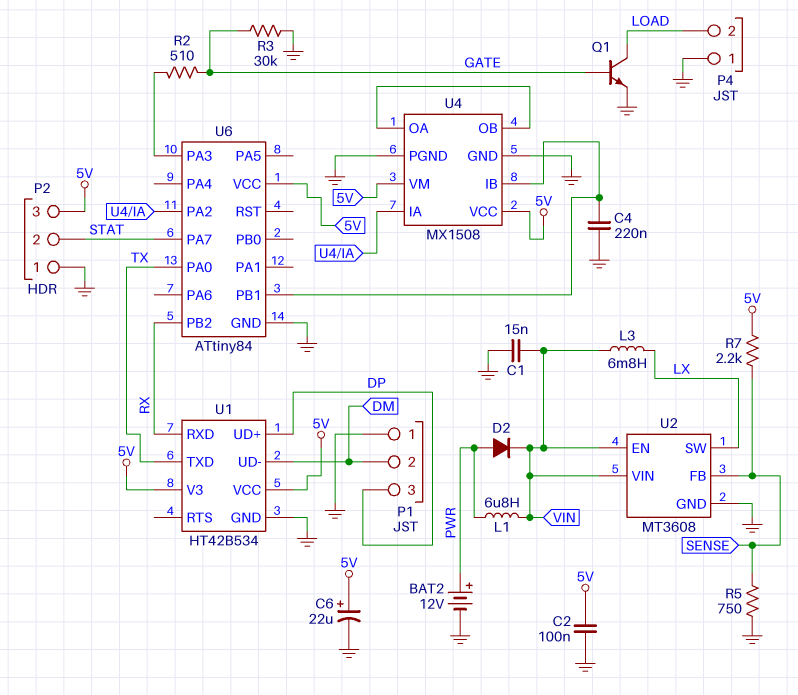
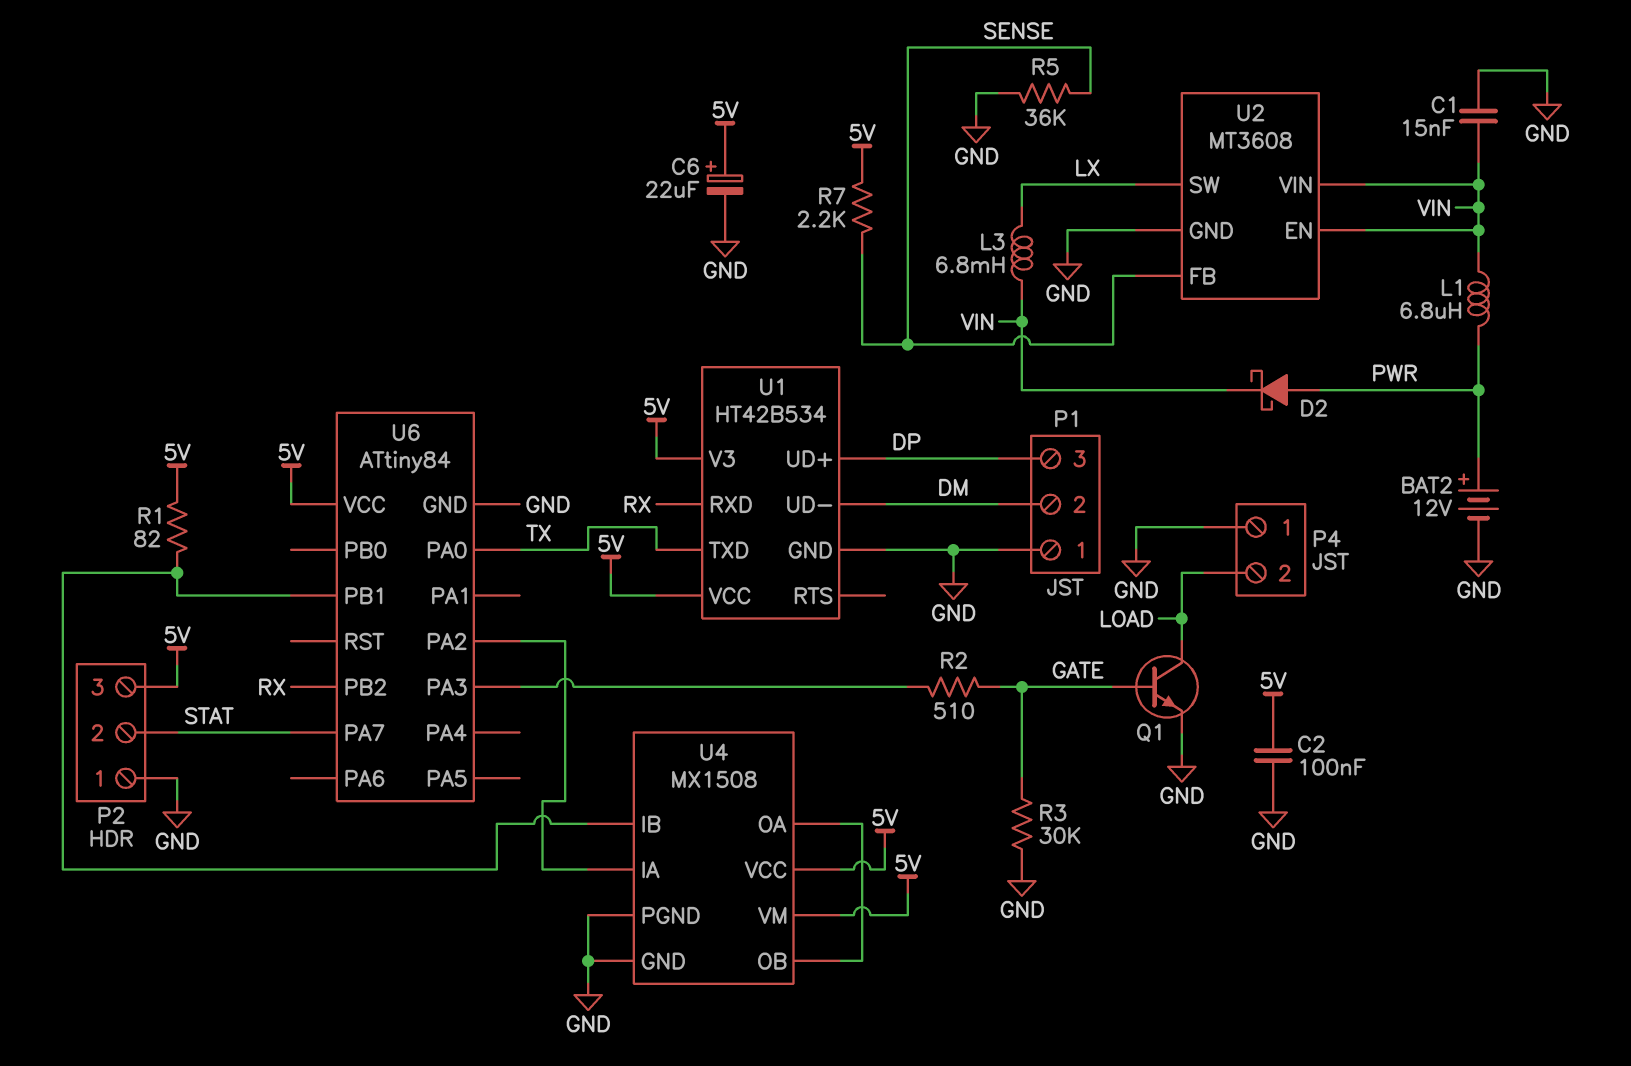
C4: 220nF (GND, U4/IB) -> none
D2: diode (A PWR, K VIN) -> schottky (A PWR, K VIN)
R1: none -> 82 (5V, U4/IB)
R5: 750 (GND, SENSE) -> 36k (GND, SENSE)

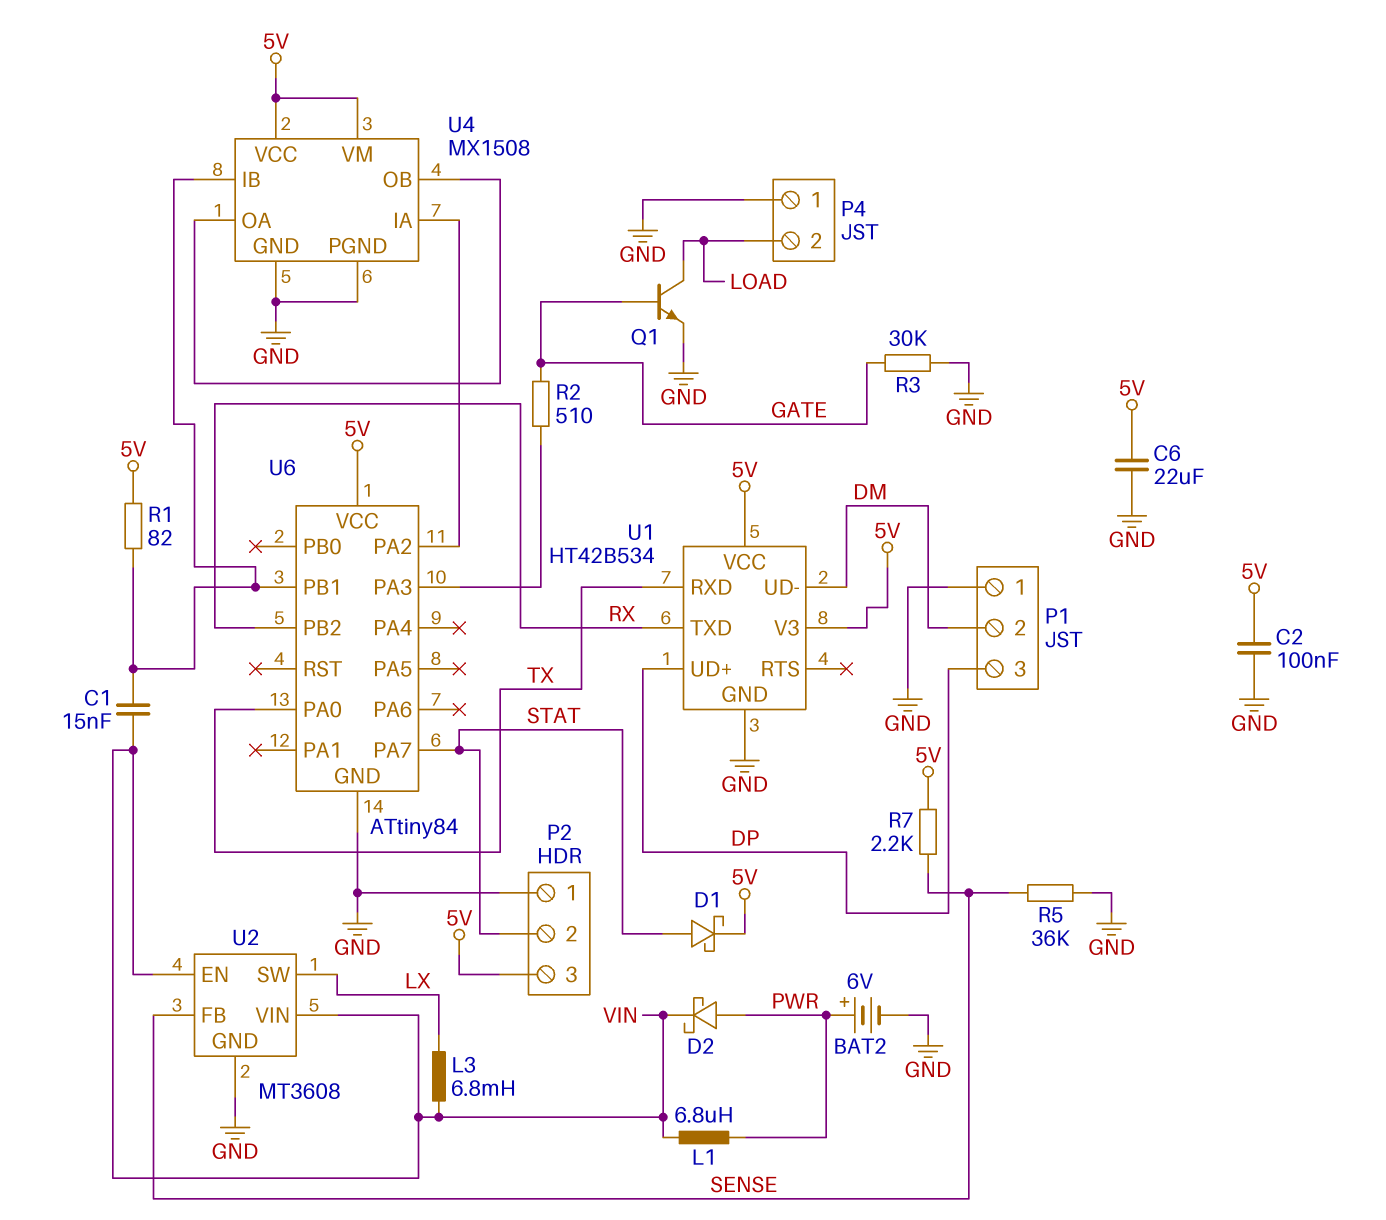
BAT2: 12V (plus PWR, minus GND) -> 6V (plus PWR, minus GND)
C1: 15nF (GND, VIN) -> 15nF (U4/IB, VIN)
C6: 22uF (plus 5V, minus GND) -> 22uF (5V, GND)
D1: none -> schottky (A STAT, K 5V)
U1 pin RXD: RX -> TX
U1 pin TXD: TX -> RX

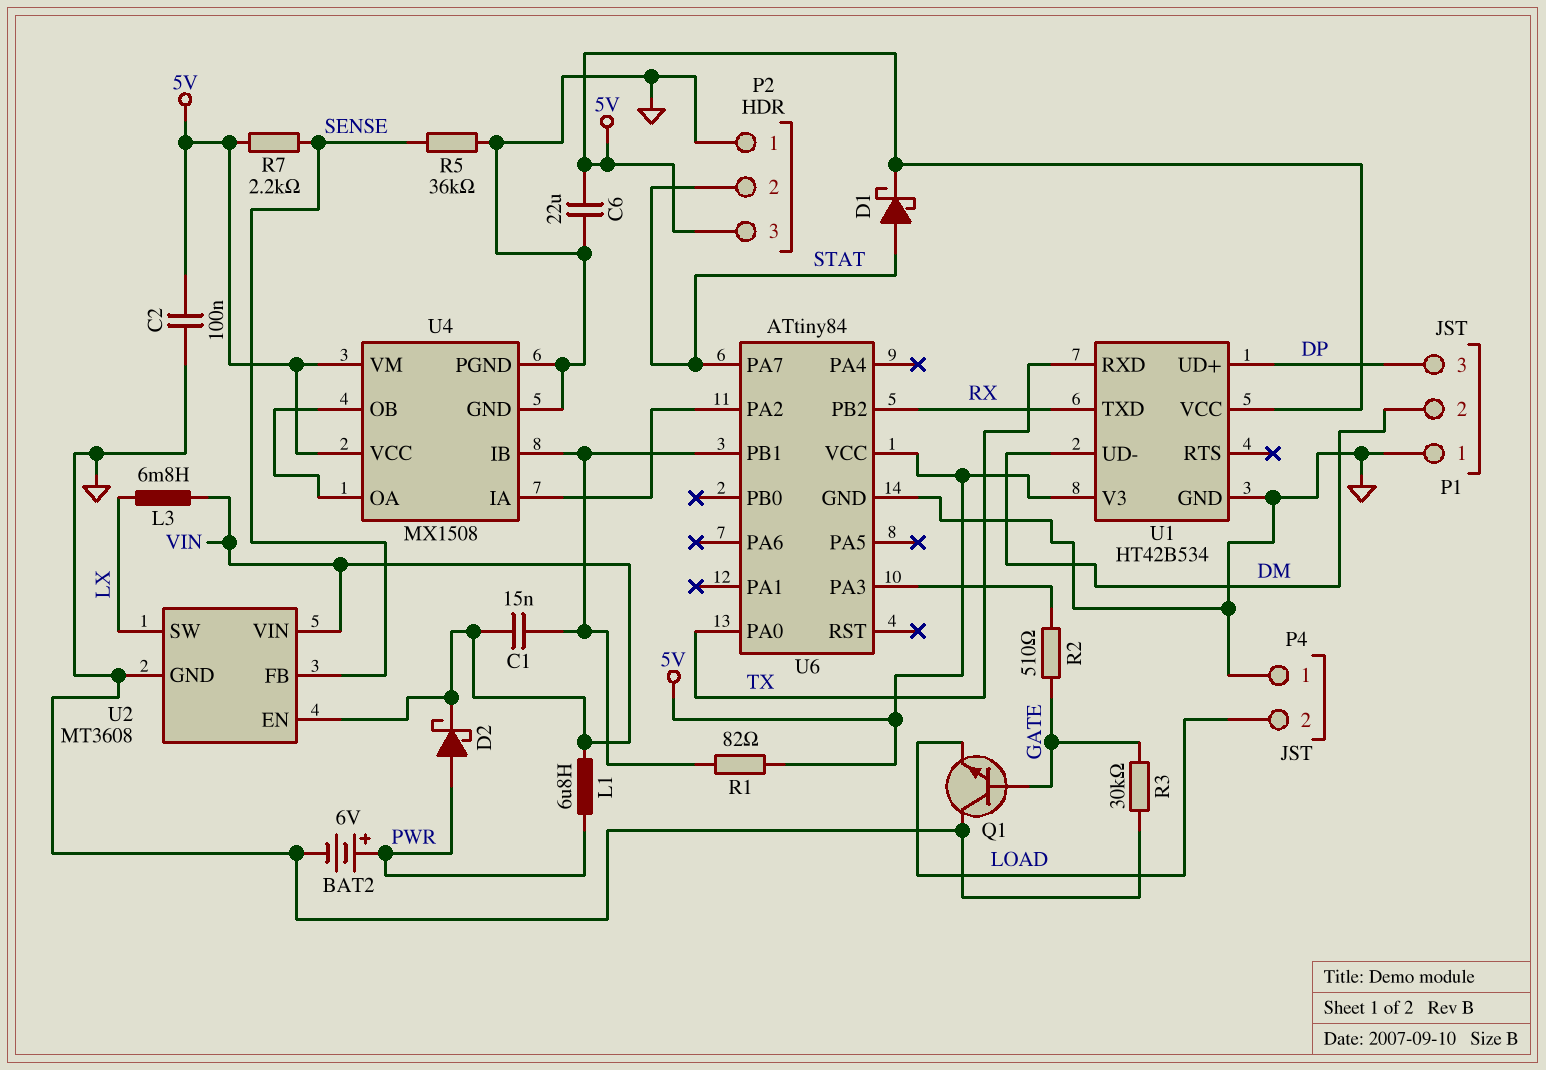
Q1: NPN (B GATE, C LOAD, E GND) -> NPN (B GATE, C GND, E LOAD)

